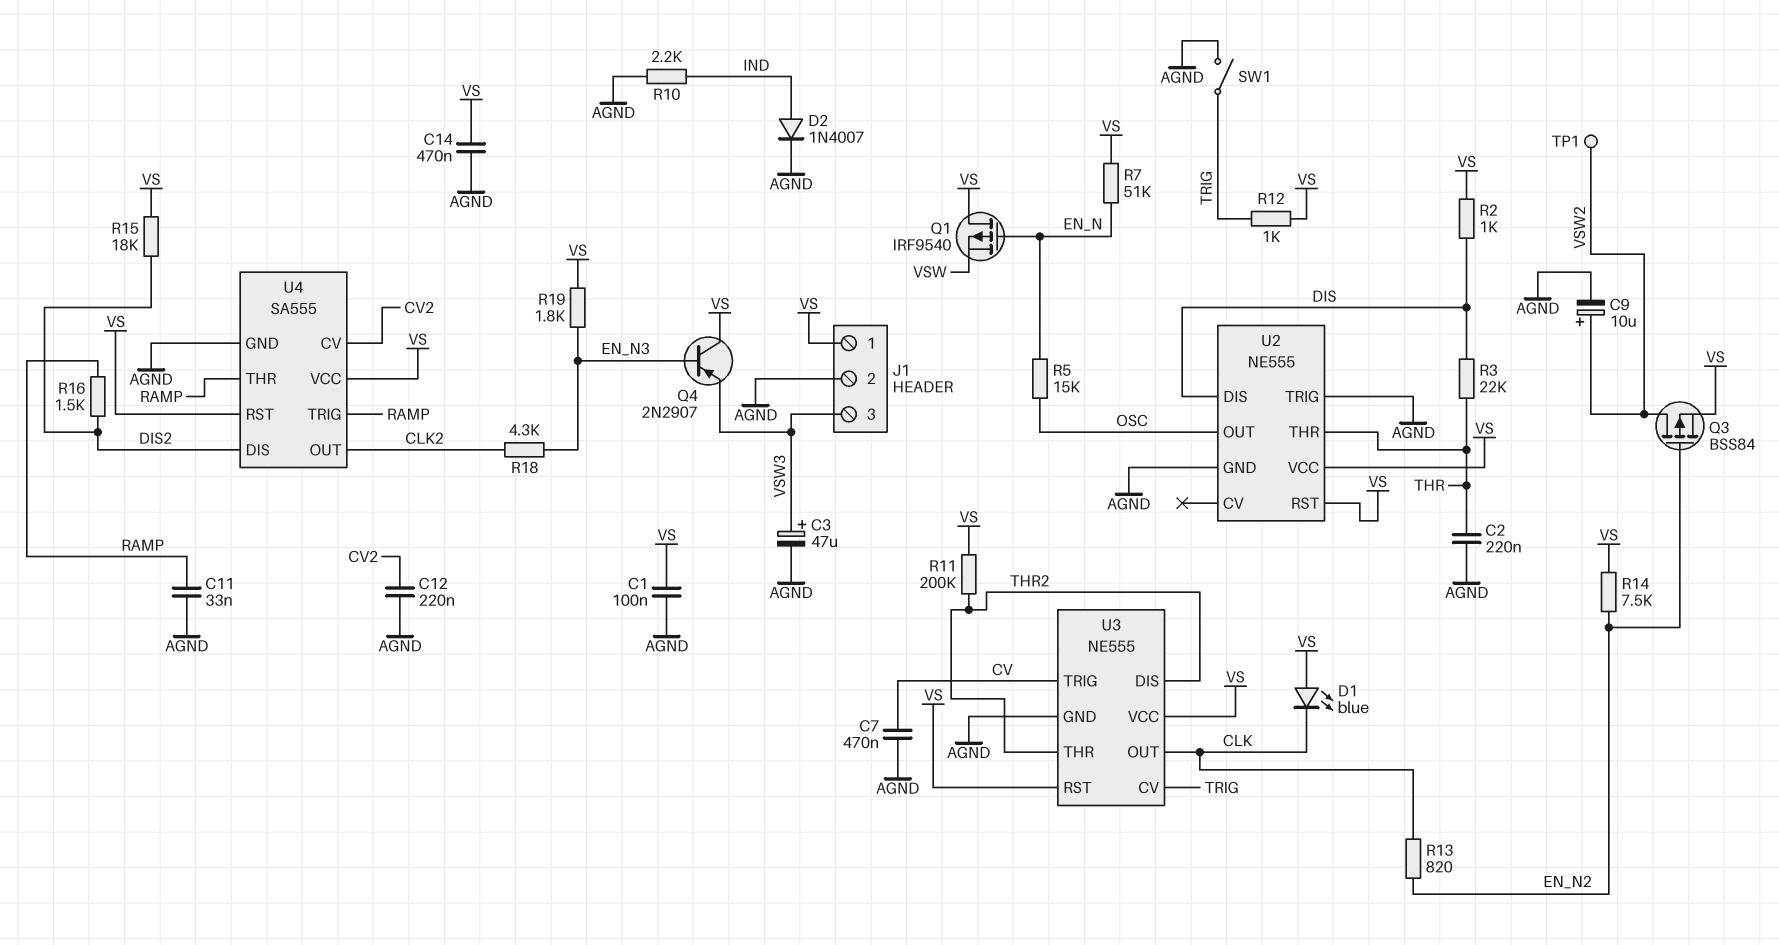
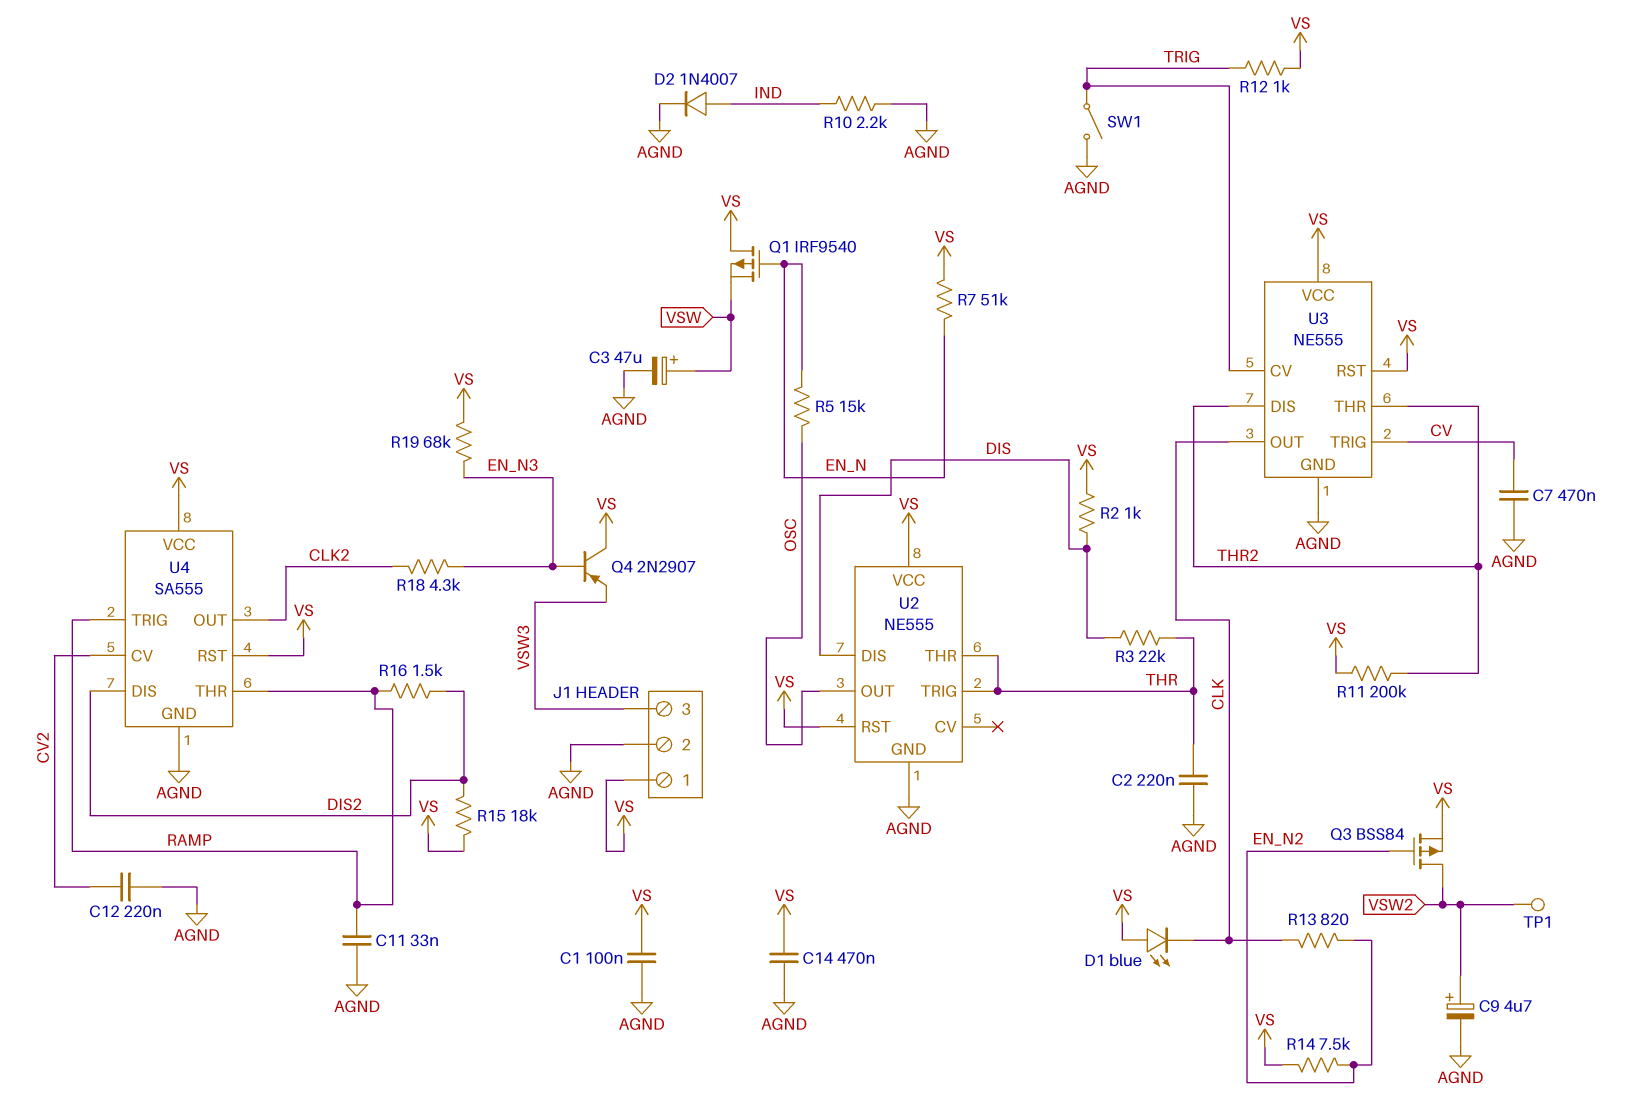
C3: 47uF (plus VSW3, minus AGND) -> 47uF (plus VSW, minus AGND)
C9: 10uF (plus VSW2, minus AGND) -> 4.7uF (plus VSW2, minus AGND)
R19: 1.8k (EN_N3, VS) -> 68k (EN_N3, VS)
U2 pin TRIG: AGND -> THR

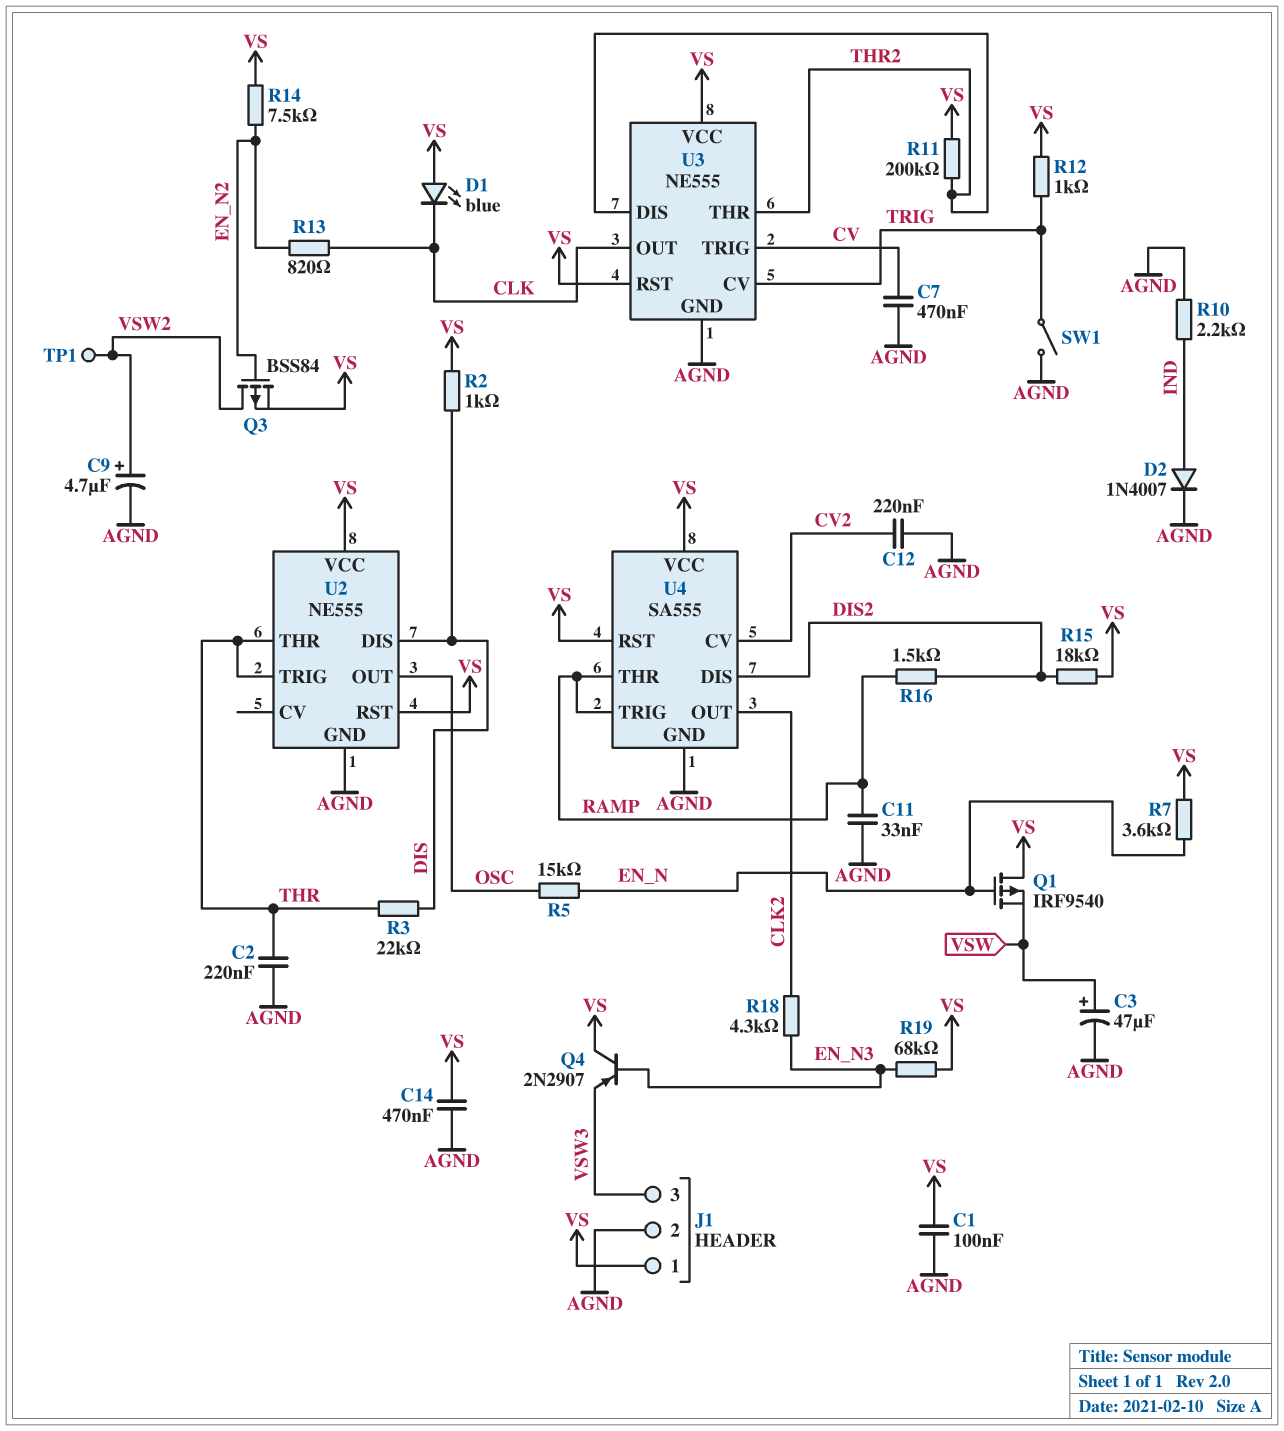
R7: 51k (EN_N, VS) -> 3.6k (EN_N, VS)

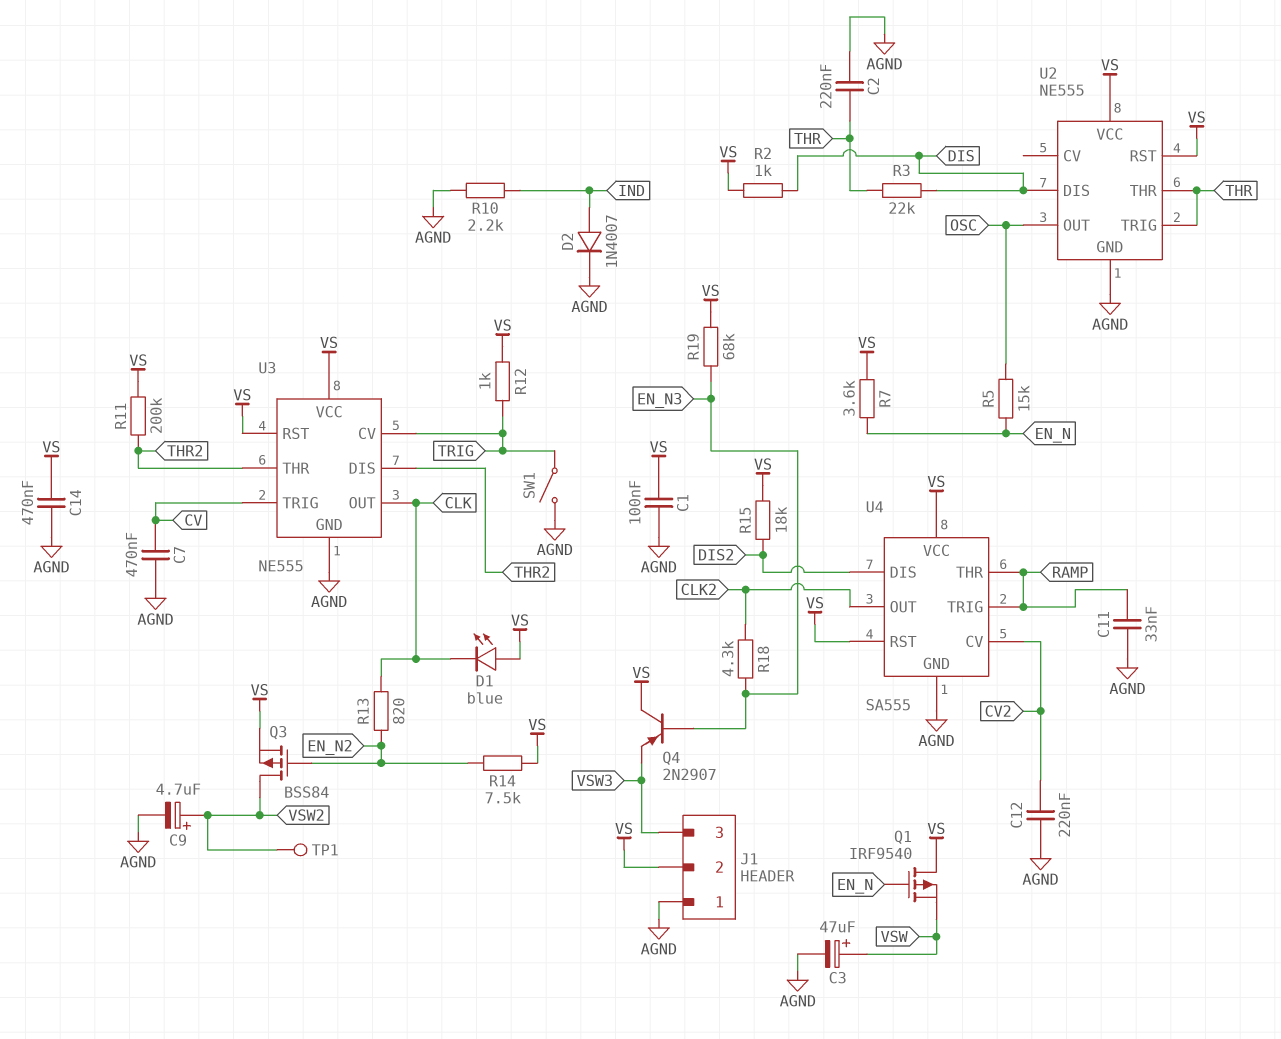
J1 pin 1: VS -> AGND
J1 pin 2: AGND -> VS
R16: 1.5k (DIS2, RAMP) -> none

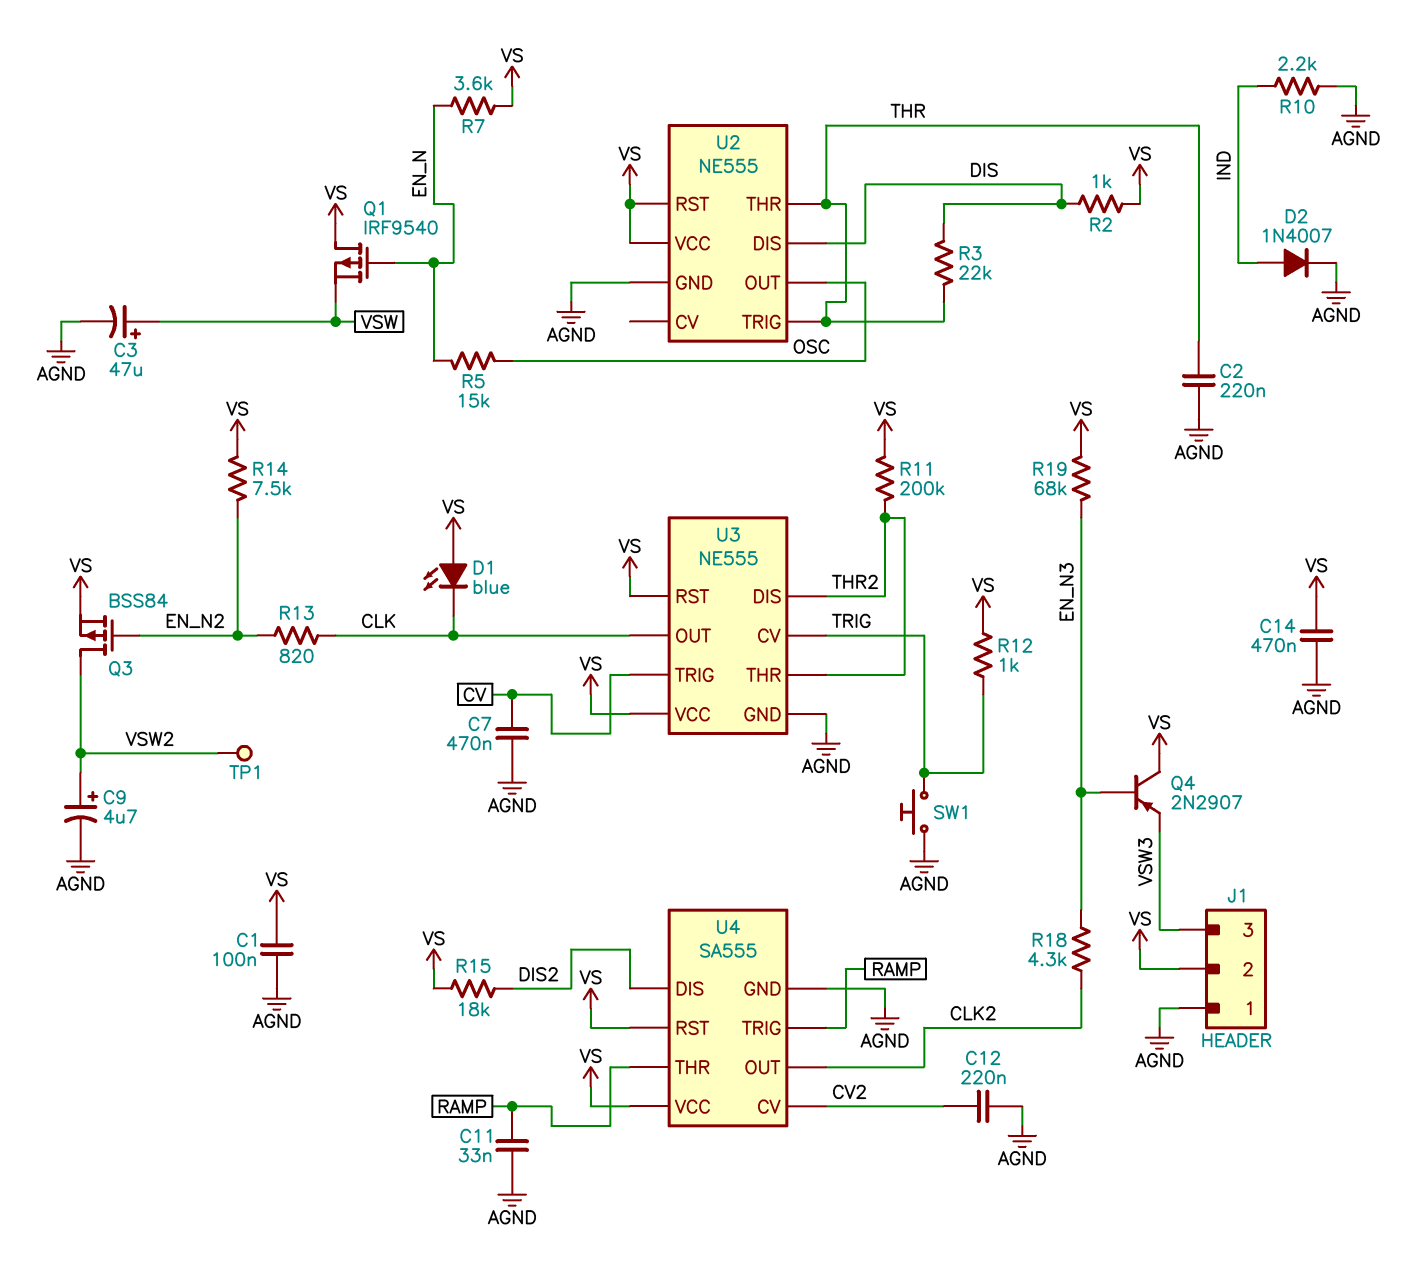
SW1: switch (AGND, TRIG) -> button (AGND, TRIG)

